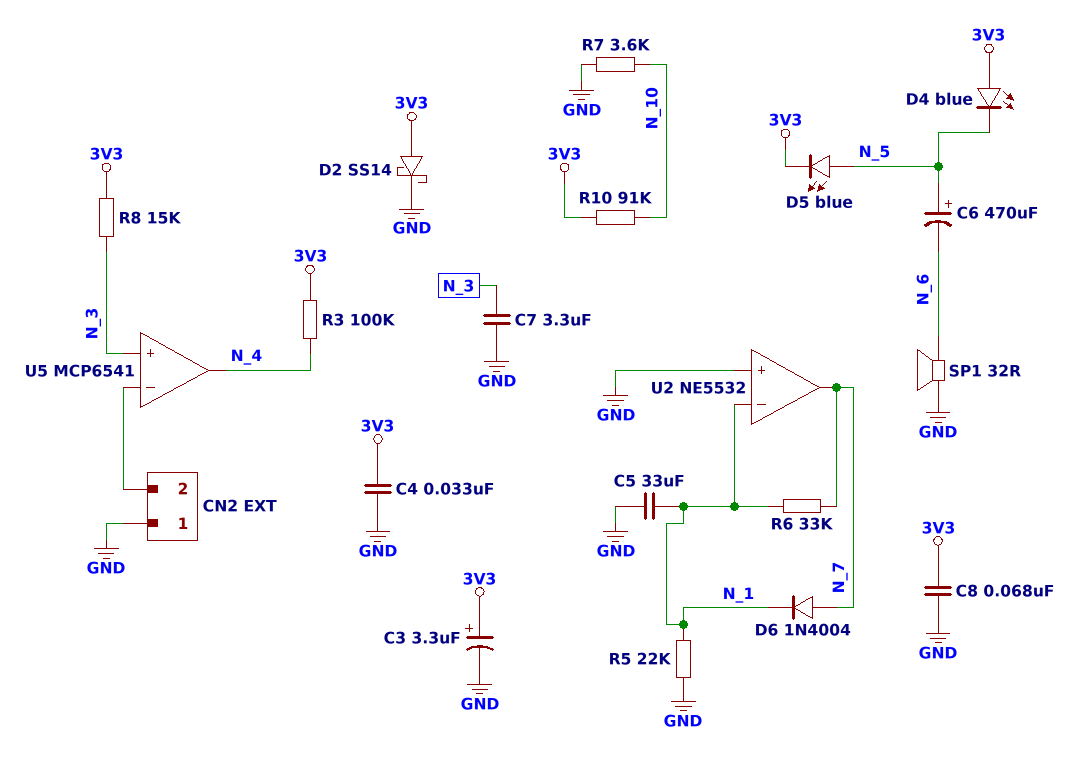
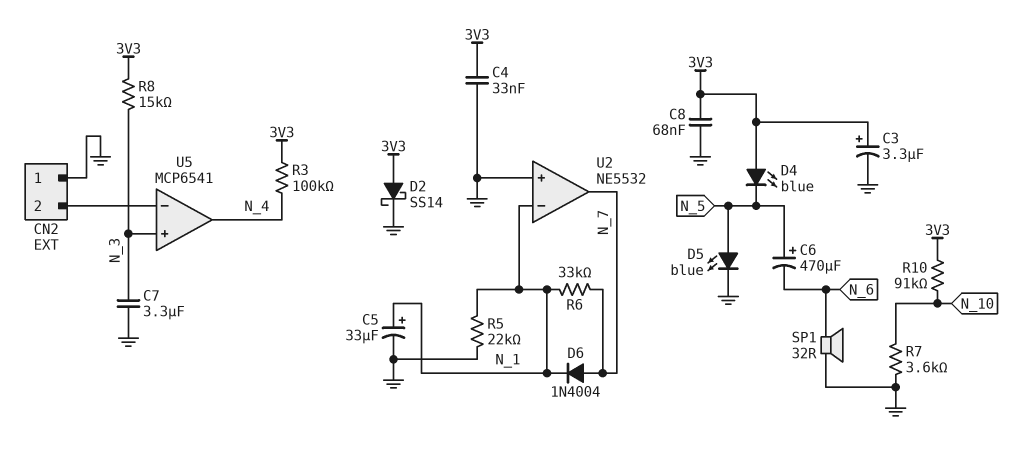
C5: 33uF (GND, N_1) -> 33uF (plus N_1, minus GND)
D5: LED blue (A N_5, K 3V3) -> LED blue (A N_5, K GND)

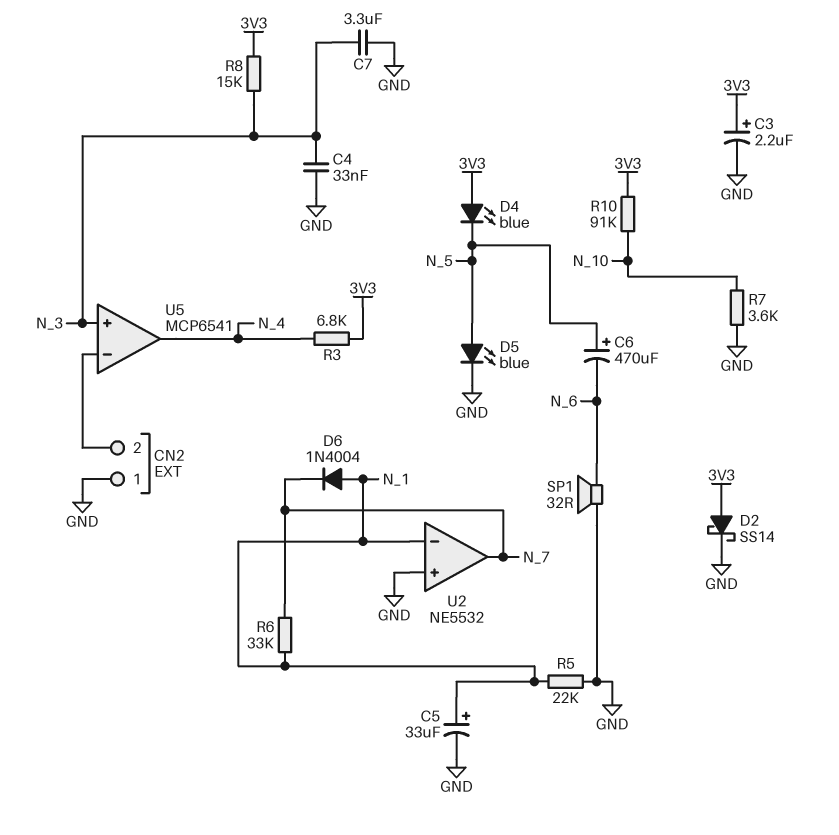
C3: 3.3uF (plus 3V3, minus GND) -> 2.2uF (plus 3V3, minus GND)
C4: 33nF (3V3, GND) -> 33nF (GND, N_3)
C8: 68nF (3V3, GND) -> none
D6: diode 1N4004 (A N_7, K N_1) -> diode 1N4004 (A N_1, K N_7)
R3: 100k (3V3, N_4) -> 6.8k (3V3, N_4)

